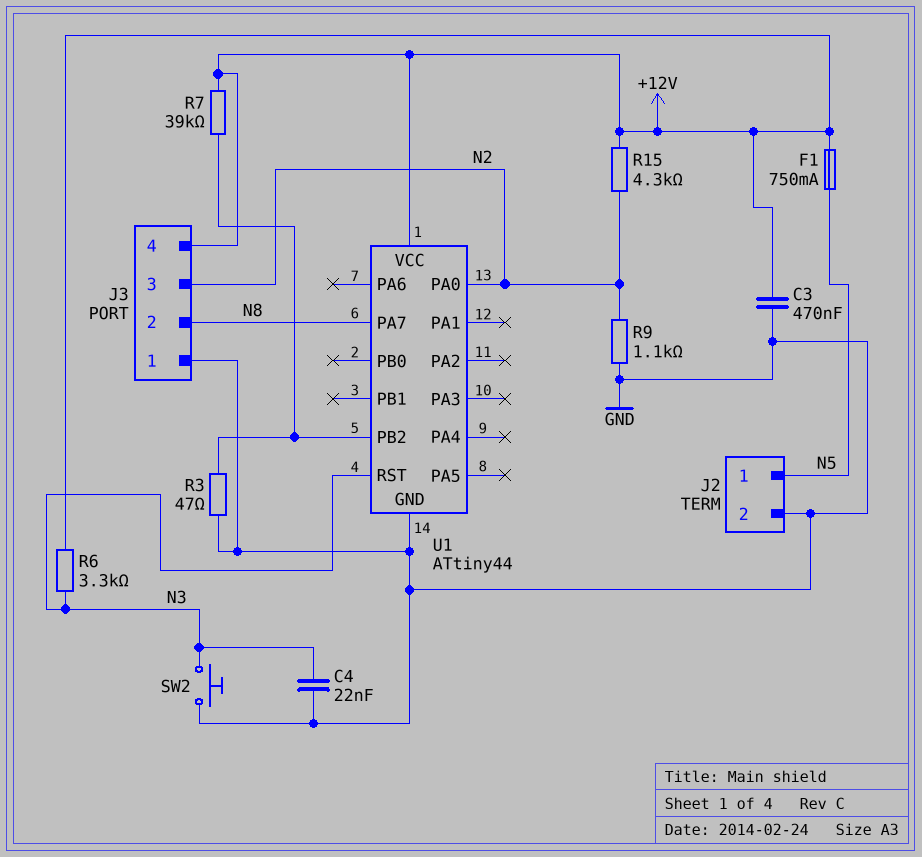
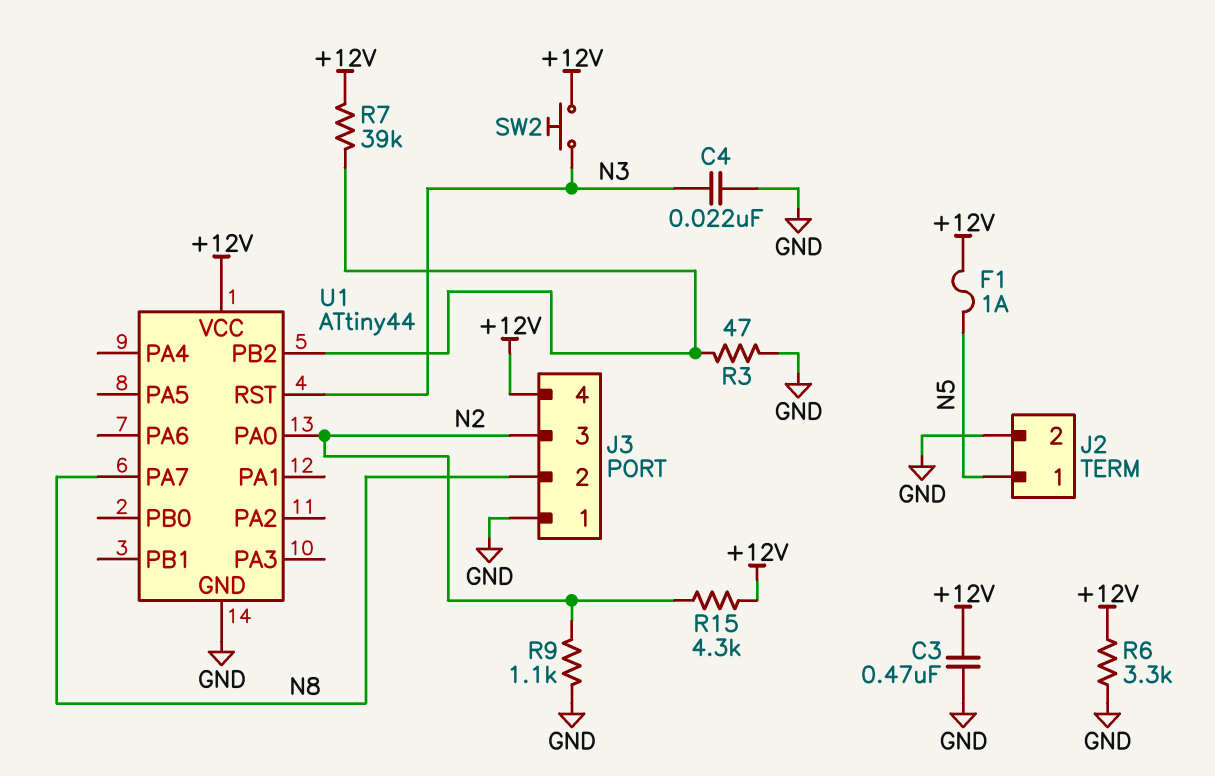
F1: 750mA (+12V, N5) -> 1A (+12V, N5)
R6: 3.3k (+12V, N3) -> 3.3k (+12V, GND)
SW2: button (GND, N3) -> button (+12V, N3)

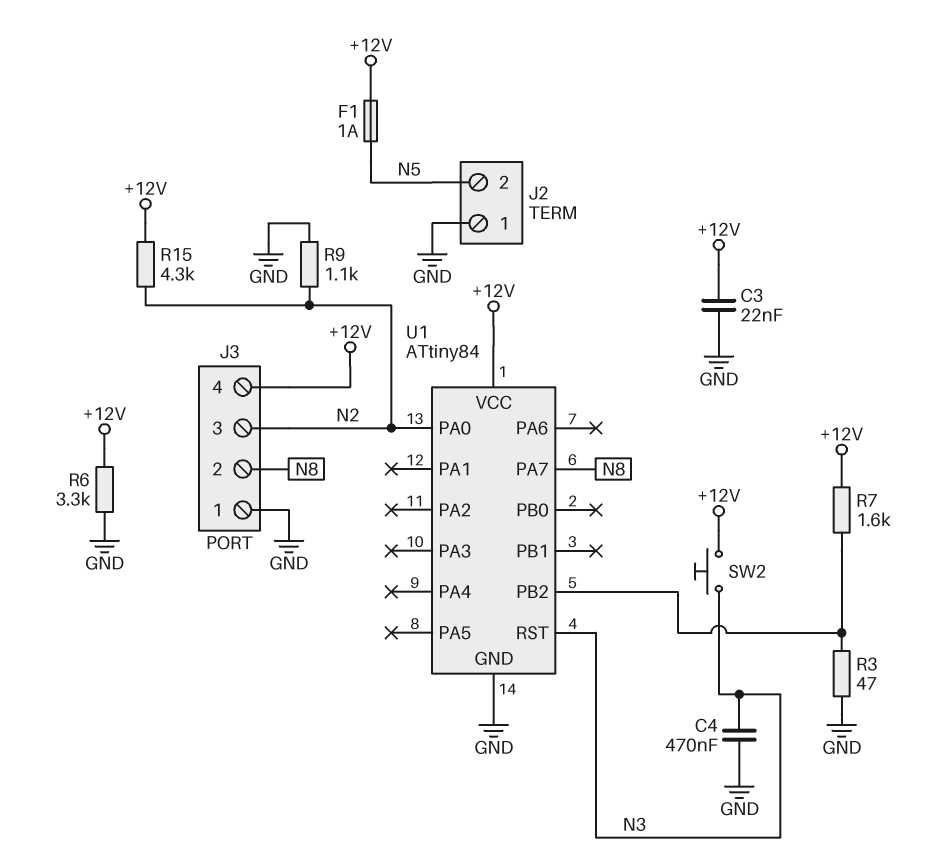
C3: 470nF (+12V, GND) -> 22nF (+12V, GND)
C4: 22nF (GND, N3) -> 470nF (GND, N3)
J2 pin 1: N5 -> GND
J2 pin 2: GND -> N5
R7: 39k (+12V, U1/PB2) -> 1.6k (+12V, U1/PB2)
U1: ATtiny44 -> ATtiny84

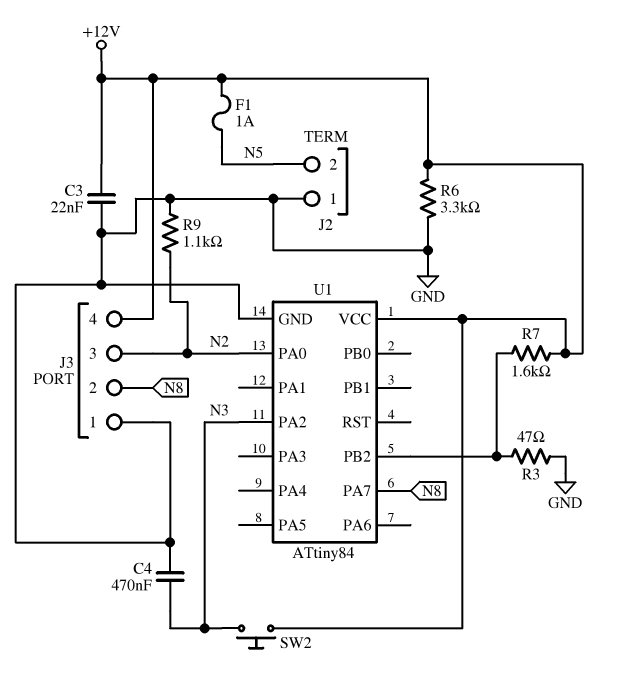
R15: 4.3k (+12V, N2) -> none
U1 pin PA2: none -> N3
U1 pin RST: N3 -> none

